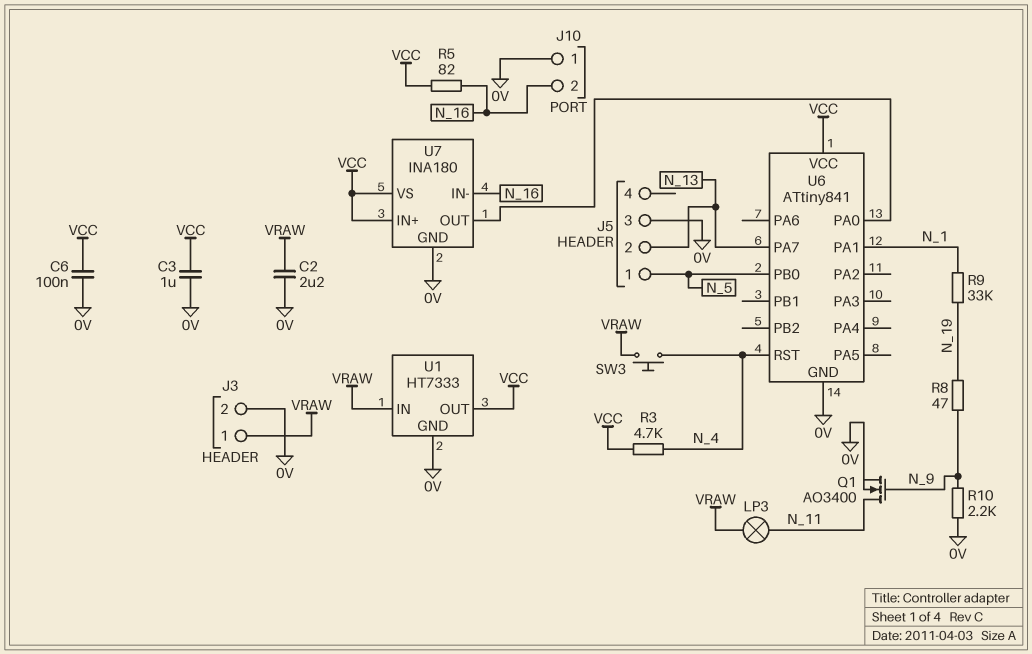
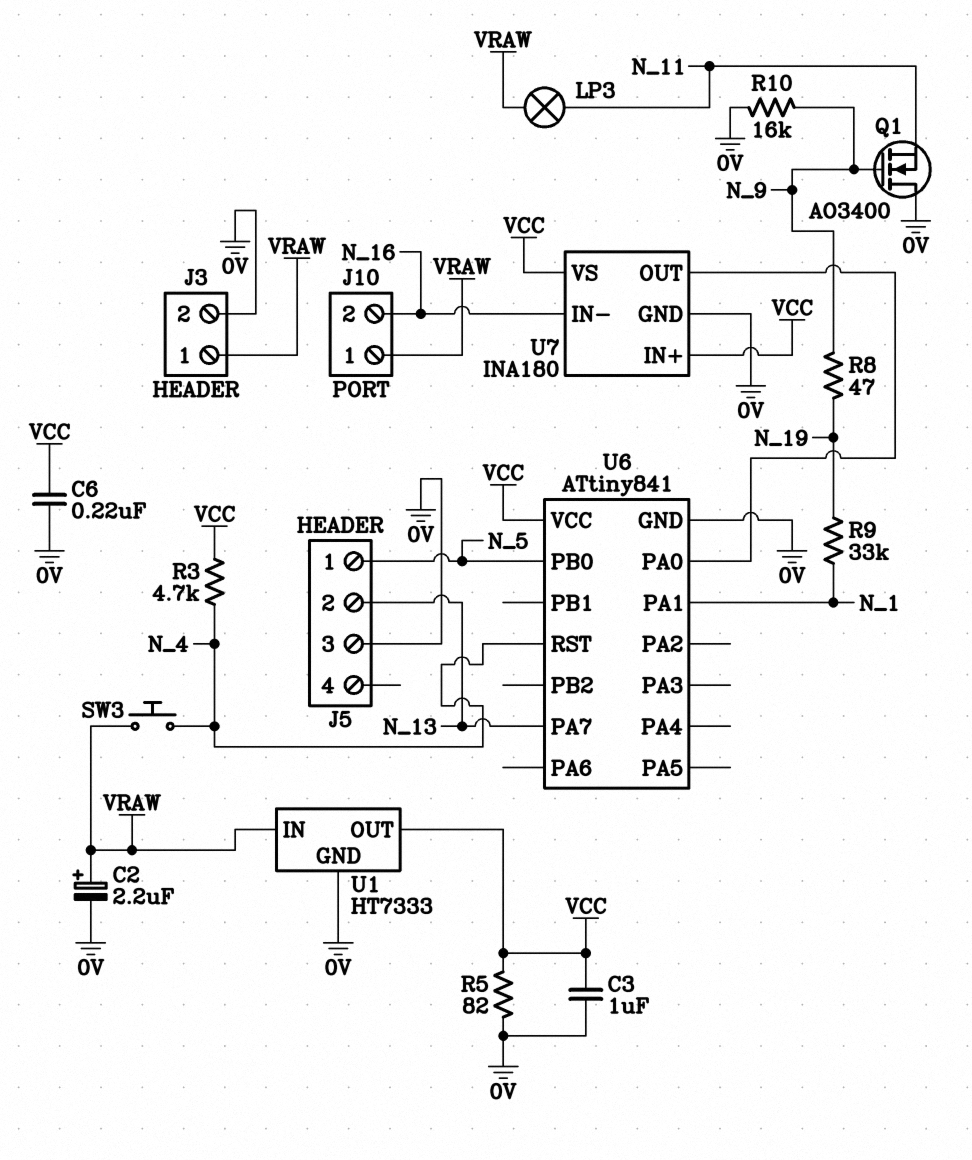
C2: 2.2uF (0V, VRAW) -> 2.2uF (plus VRAW, minus 0V)
C6: 100nF (0V, VCC) -> 220nF (0V, VCC)
J10 pin 1: 0V -> VRAW
Q1: NMOS AO3400 (G N_9, D N_11, S 0V) -> NMOS AO3400 (G N_9, D 0V, S N_11)
R5: 82 (N_16, VCC) -> 82 (0V, VCC)
R10: 2.2k (0V, N_9) -> 16k (0V, N_9)

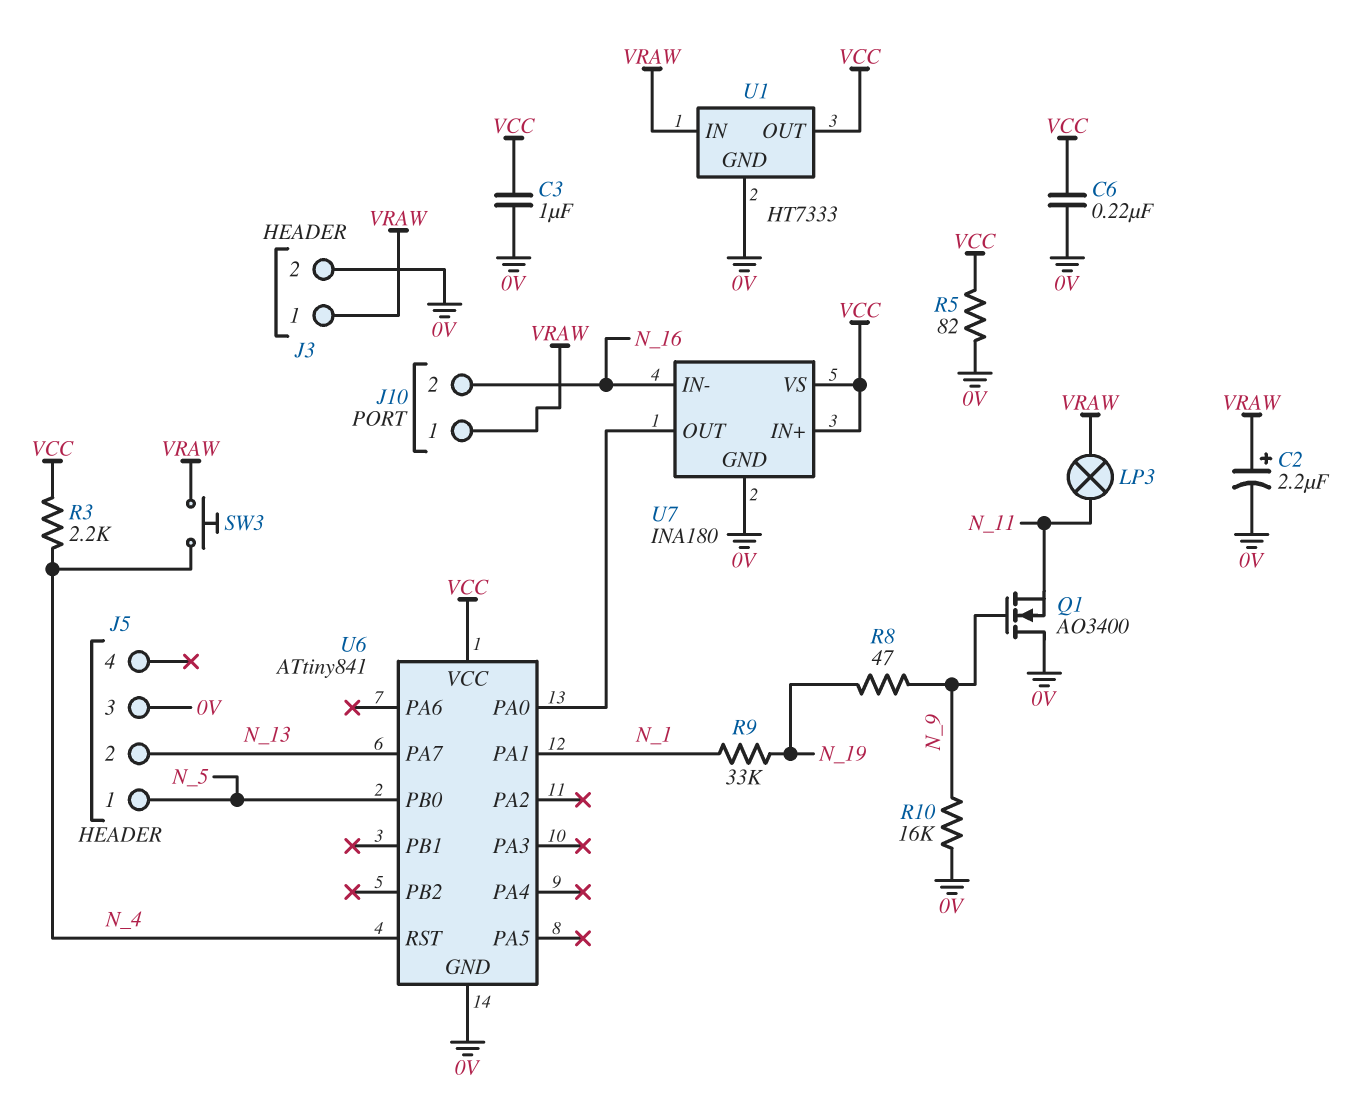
R3: 4.7k (N_4, VCC) -> 2.2k (N_4, VCC)

